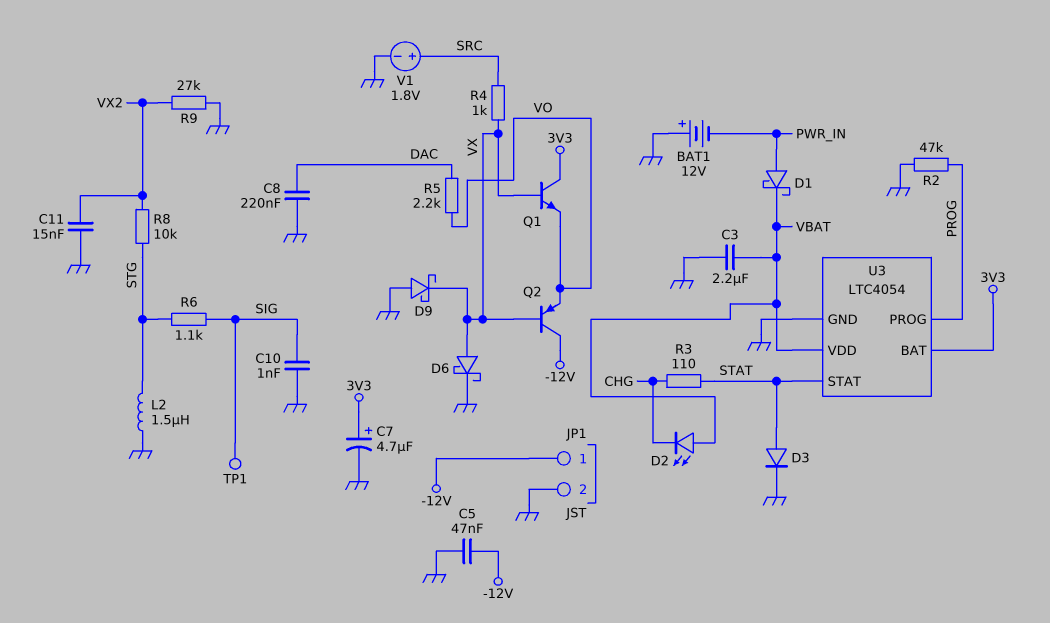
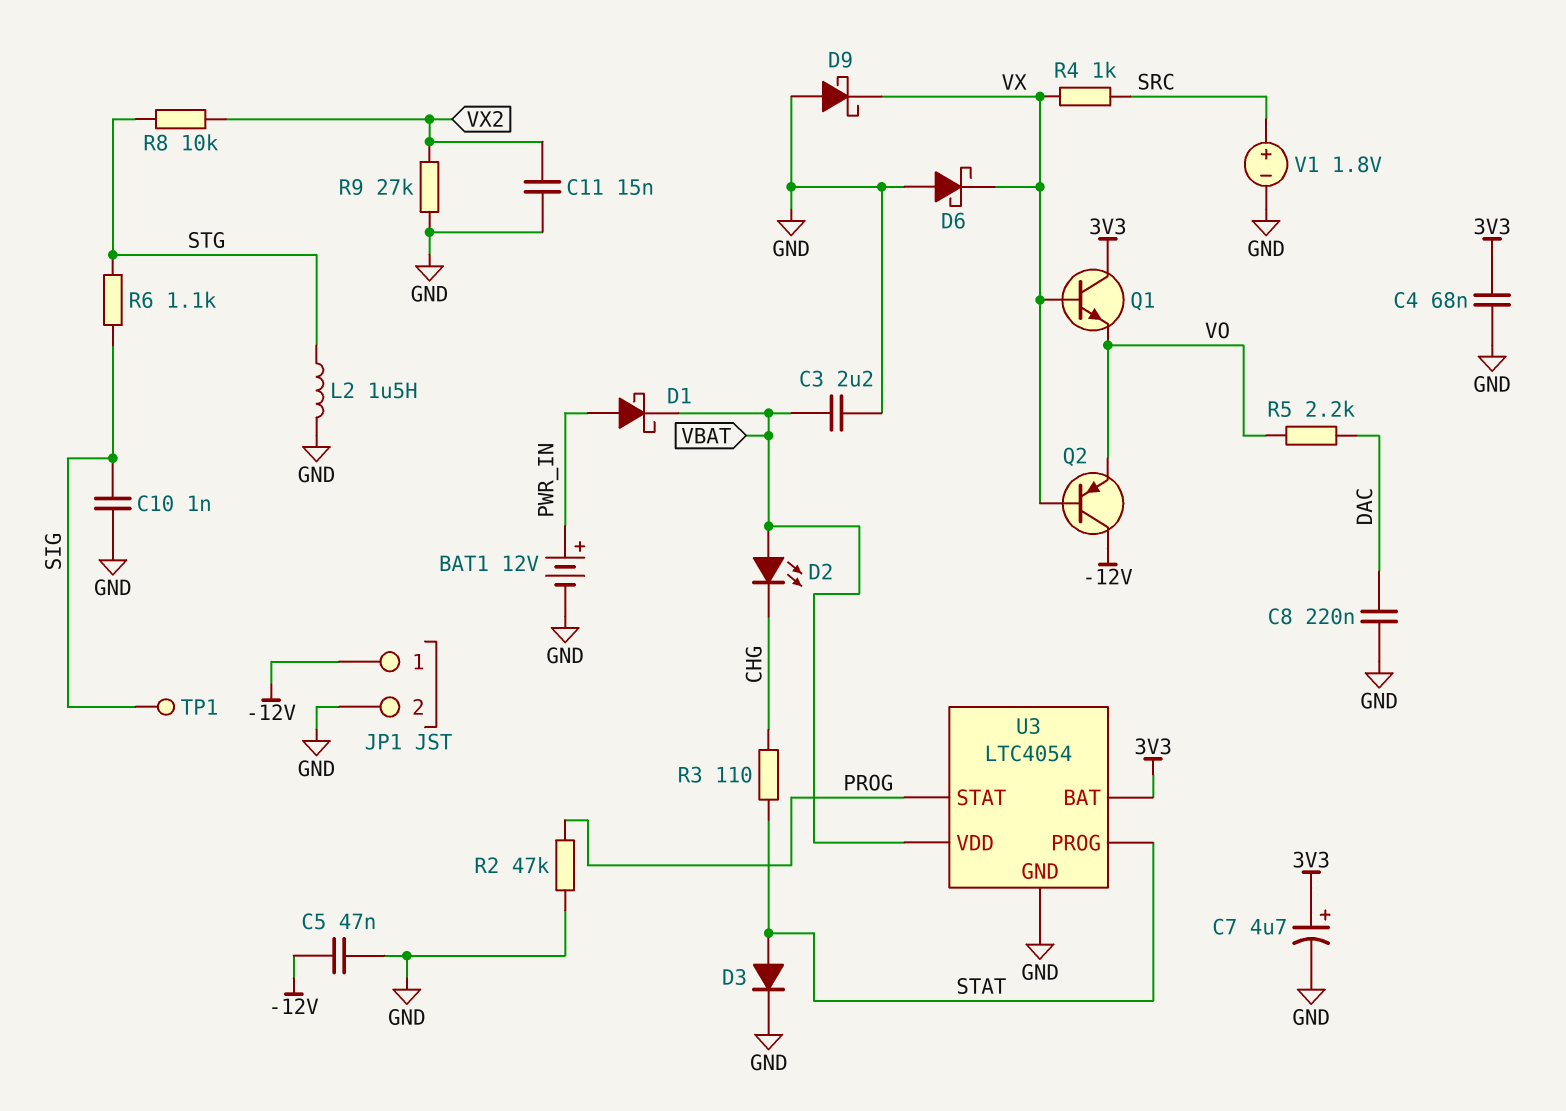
BAT1: 12V (plus GND, minus PWR_IN) -> 12V (plus PWR_IN, minus GND)
C4: none -> 68nF (3V3, GND)
D6: schottky (A VX, K GND) -> schottky (A GND, K VX)
U3 pin PROG: PROG -> STAT
U3 pin STAT: STAT -> PROG

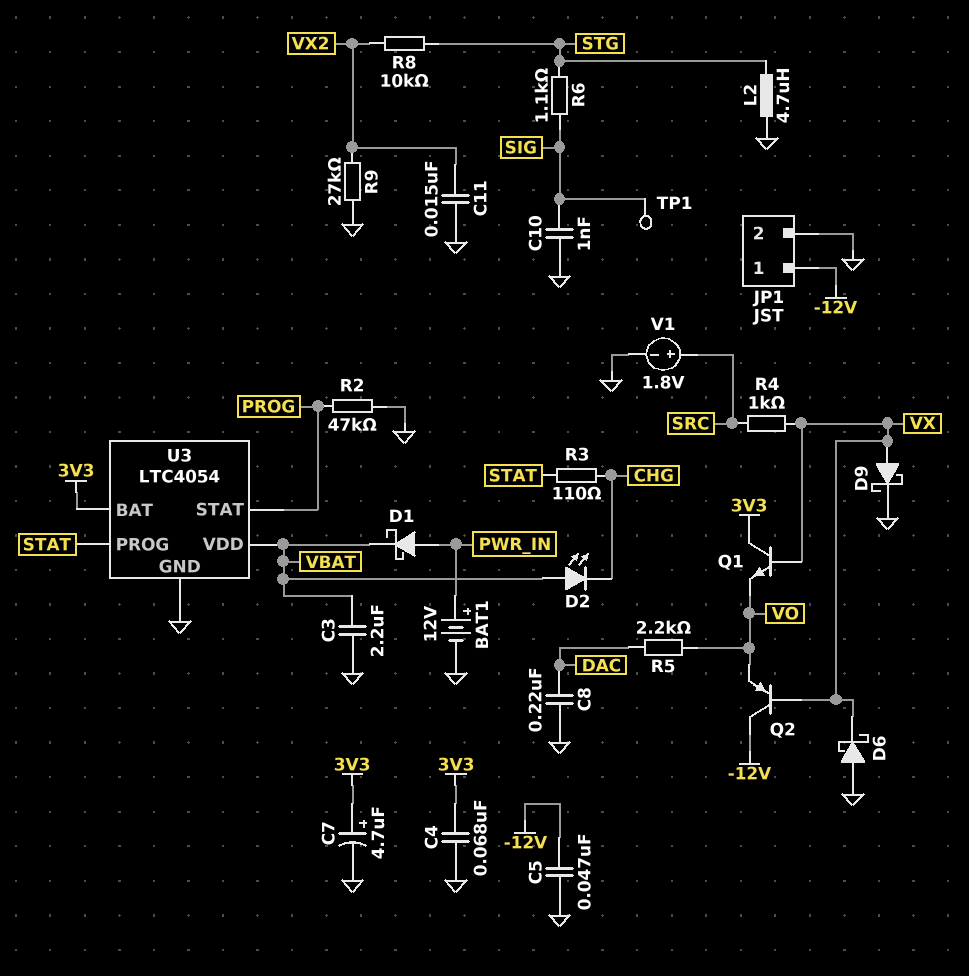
D3: diode (A STAT, K GND) -> none
D9: schottky (A GND, K VX) -> schottky (A VX, K GND)
L2: 1.5uH (GND, STG) -> 4.7uH (GND, STG)

